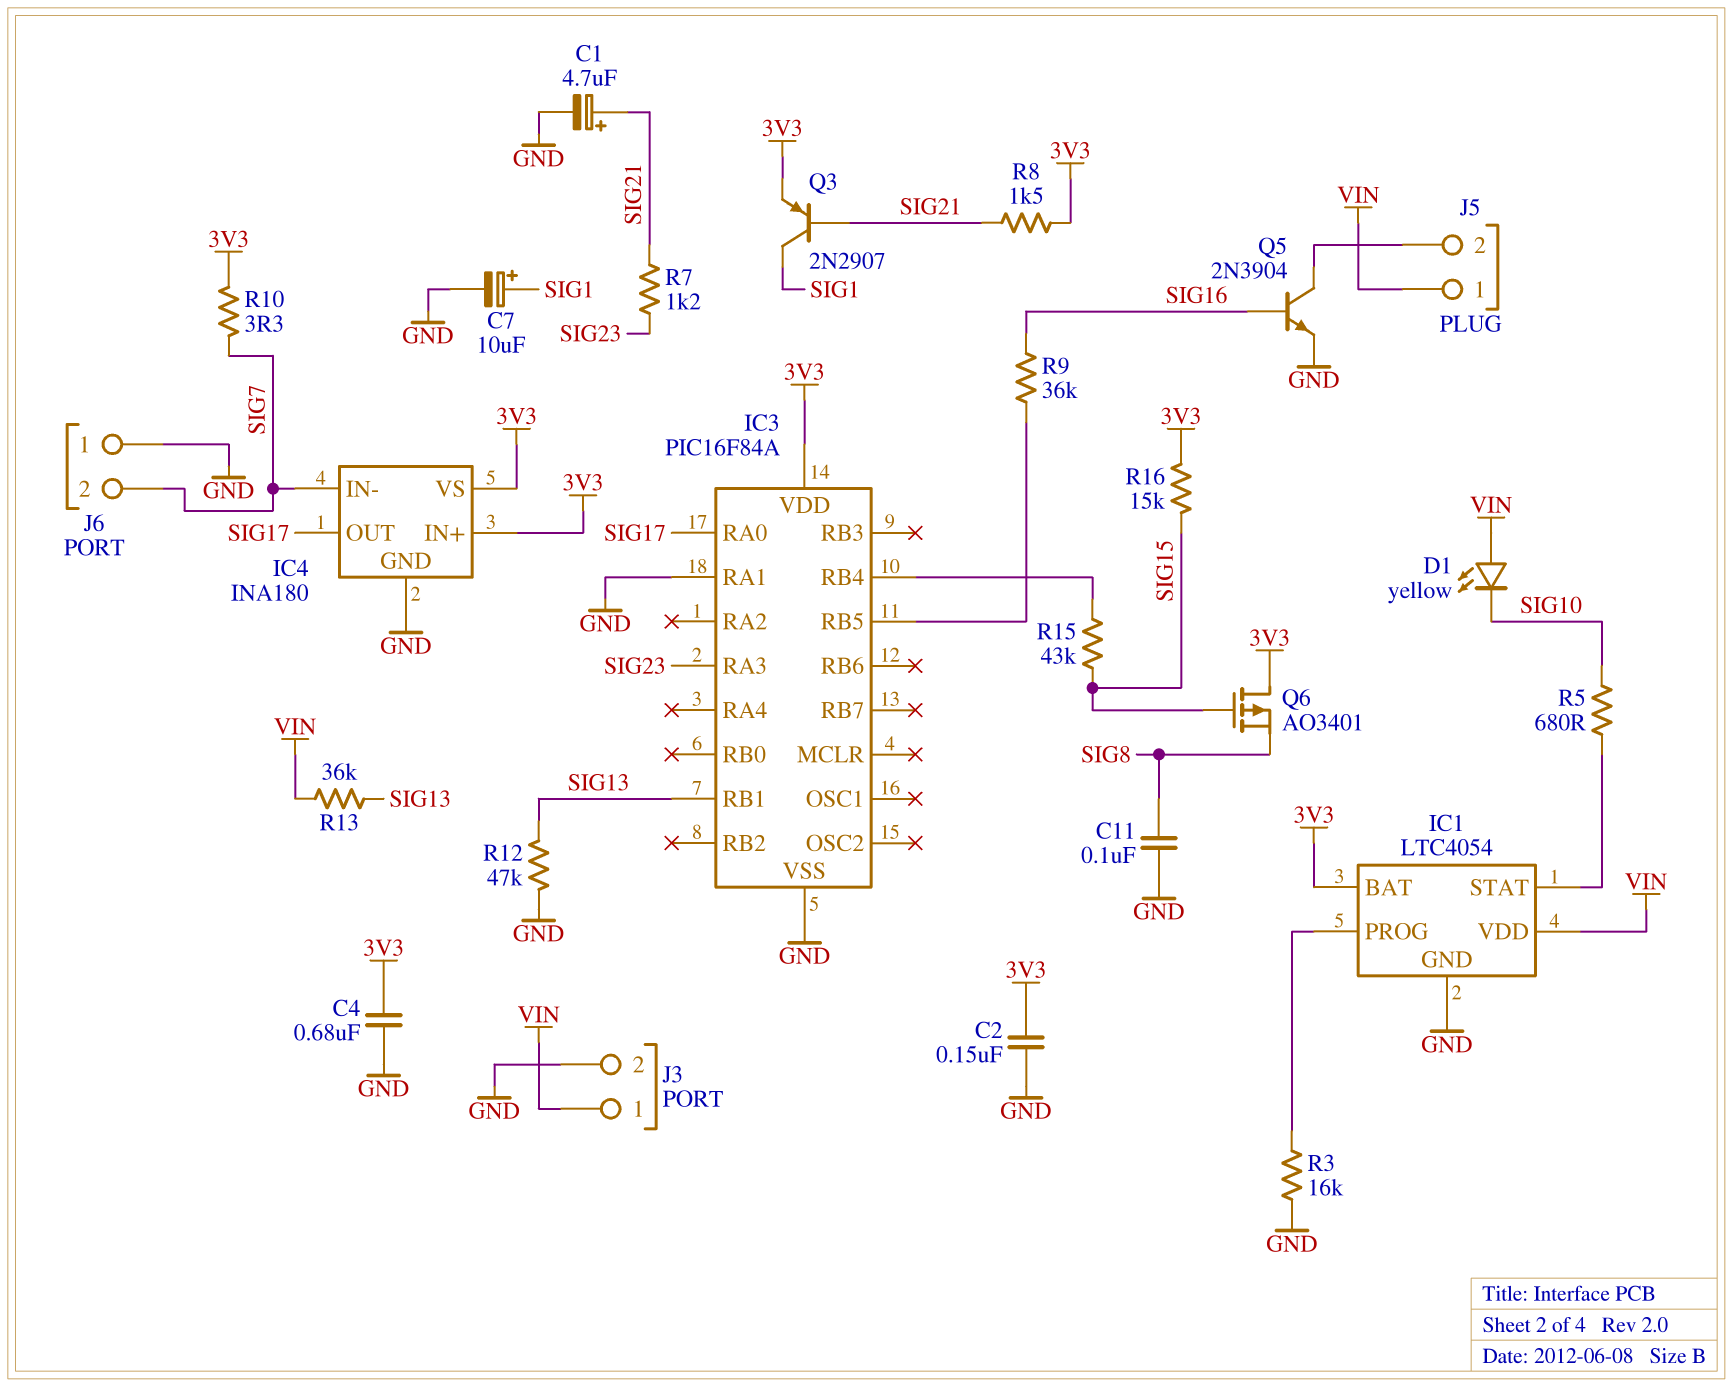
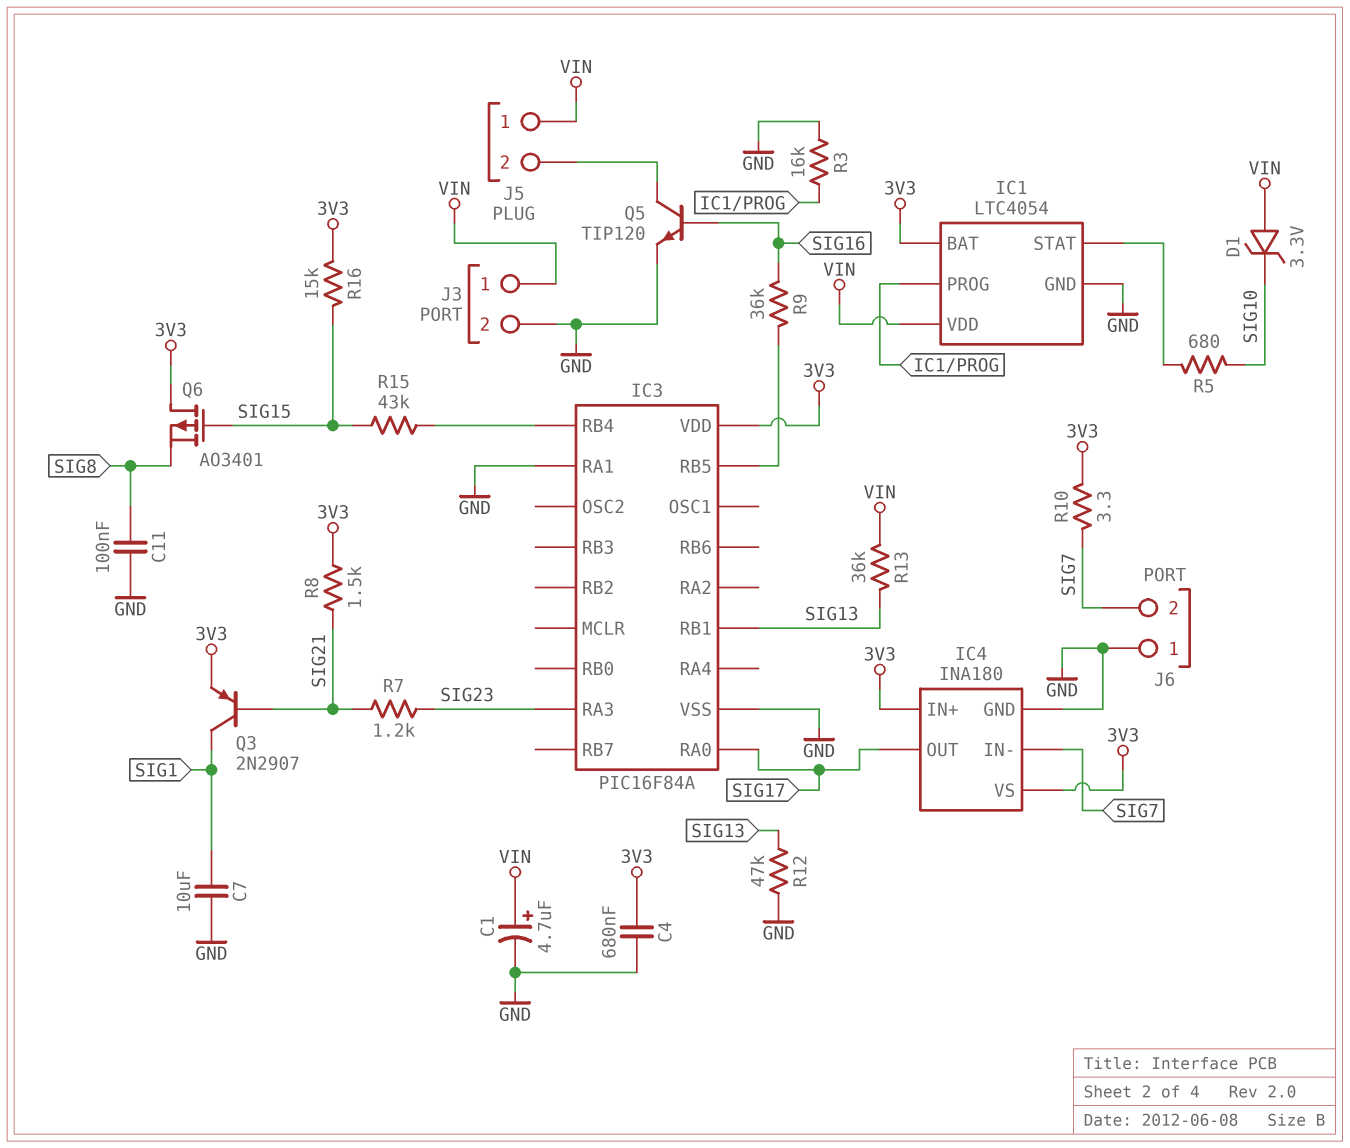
C1: 4.7uF (plus SIG21, minus GND) -> 4.7uF (plus VIN, minus GND)
C2: 150nF (3V3, GND) -> none
C7: 10uF (plus SIG1, minus GND) -> 10uF (GND, SIG1)
D1: LED yellow (A VIN, K SIG10) -> zener 3.3V (A VIN, K SIG10)
Q5: NPN 2N3904 (B SIG16, C J5/2, E GND) -> NPN TIP120 (B SIG16, C J5/2, E GND)

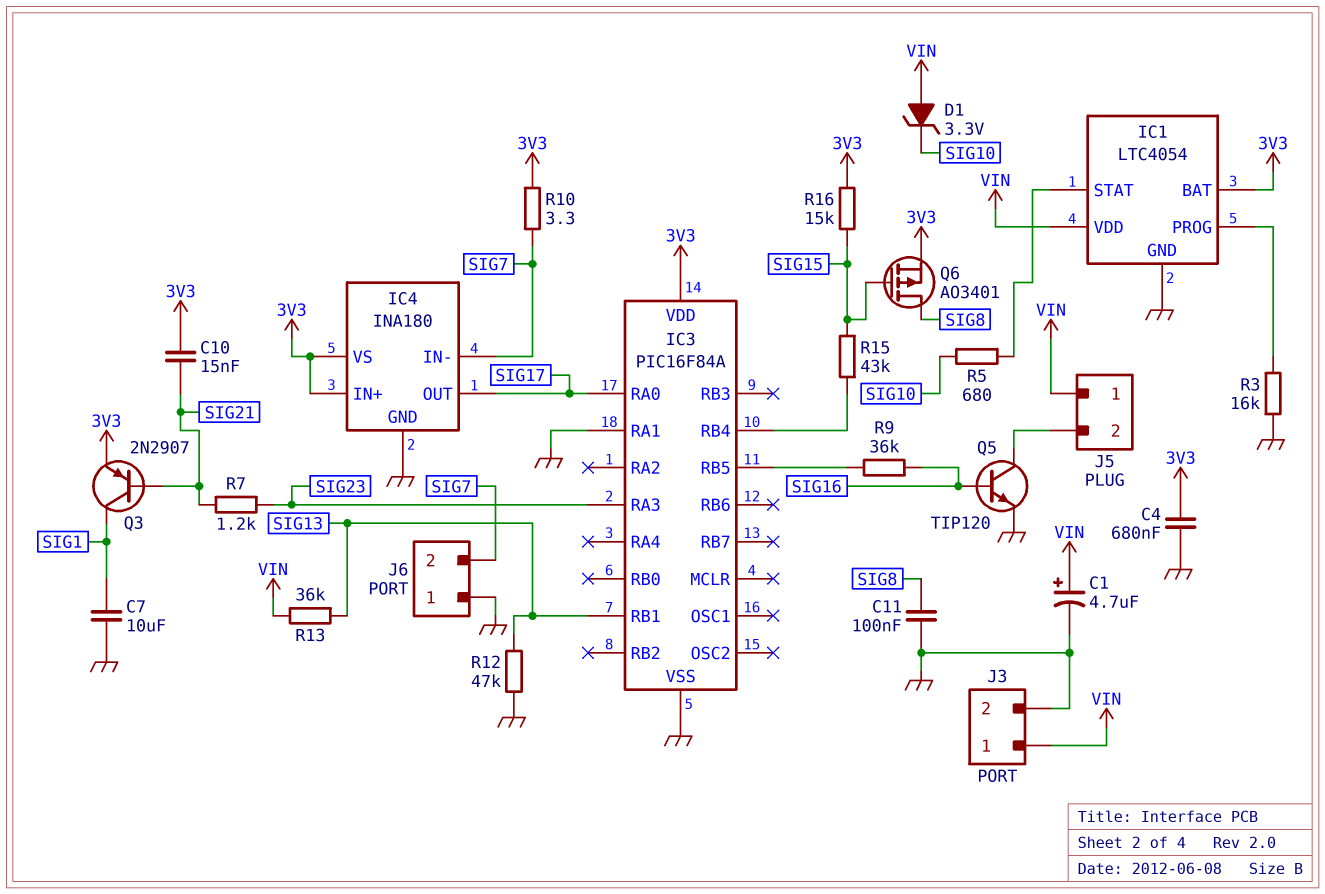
C10: none -> 15nF (3V3, SIG21)
Q6: PMOS AO3401 (G SIG15, D 3V3, S SIG8) -> PMOS AO3401 (G SIG15, D SIG8, S 3V3)
R8: 1.5k (3V3, SIG21) -> none

